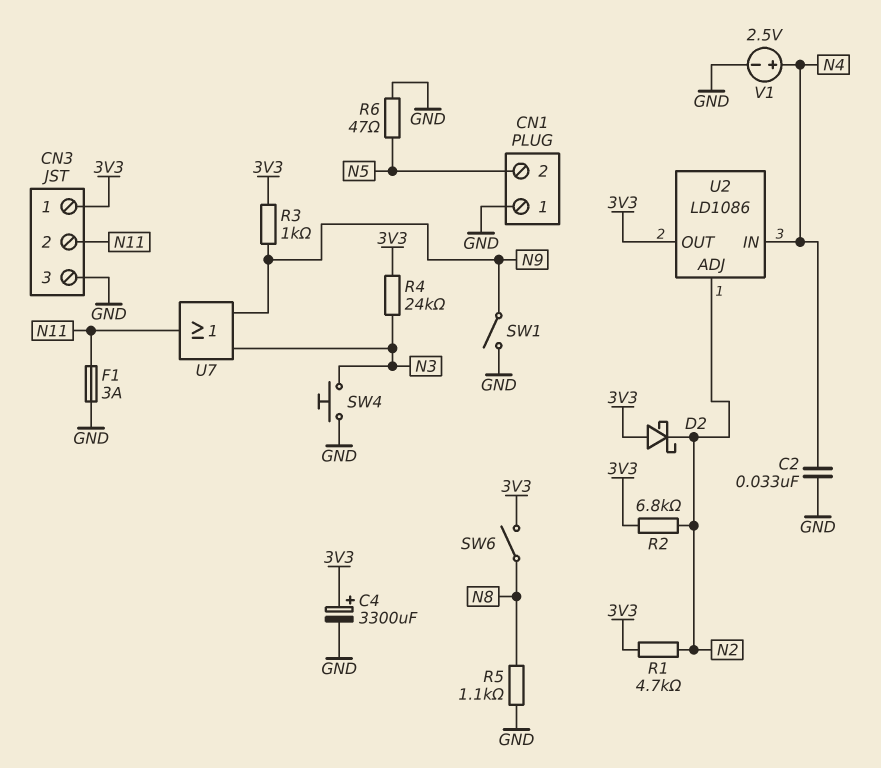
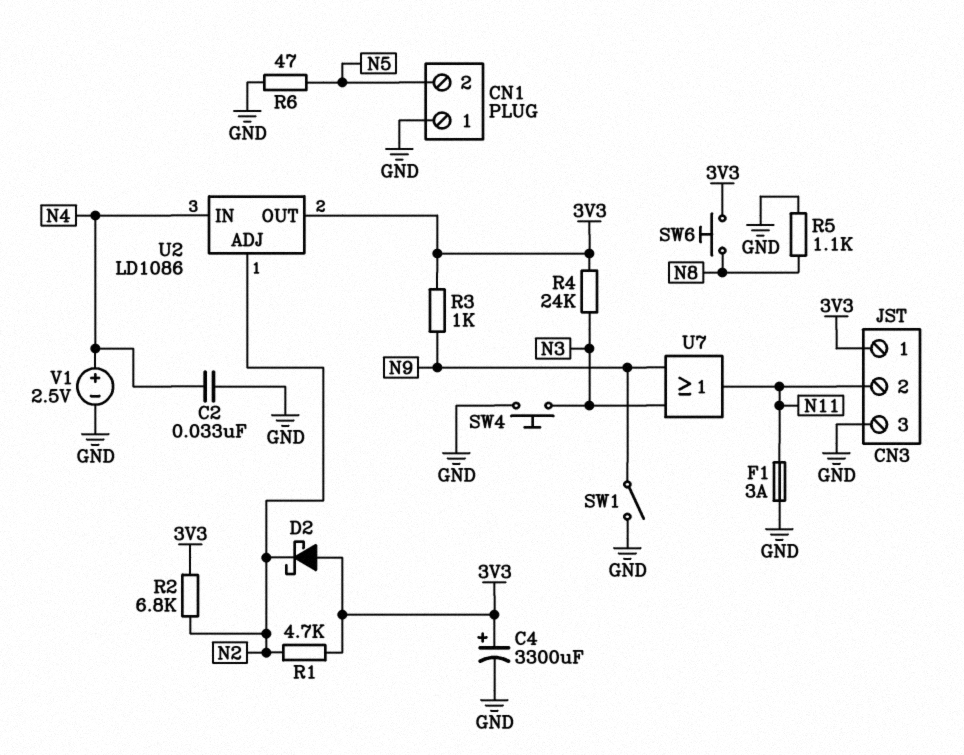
SW6: switch (3V3, N8) -> button (3V3, N8)

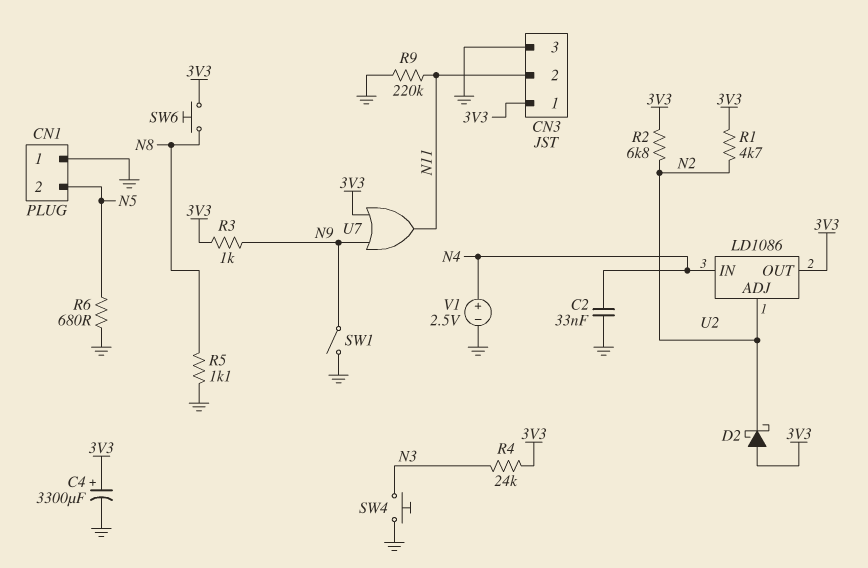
F1: 3A (GND, N11) -> none
R6: 47 (GND, N5) -> 680 (GND, N5)
R9: none -> 220k (GND, N11)
U7: OR (in N3, in N9, out N11) -> OR (in 3V3, in N9, out N11)

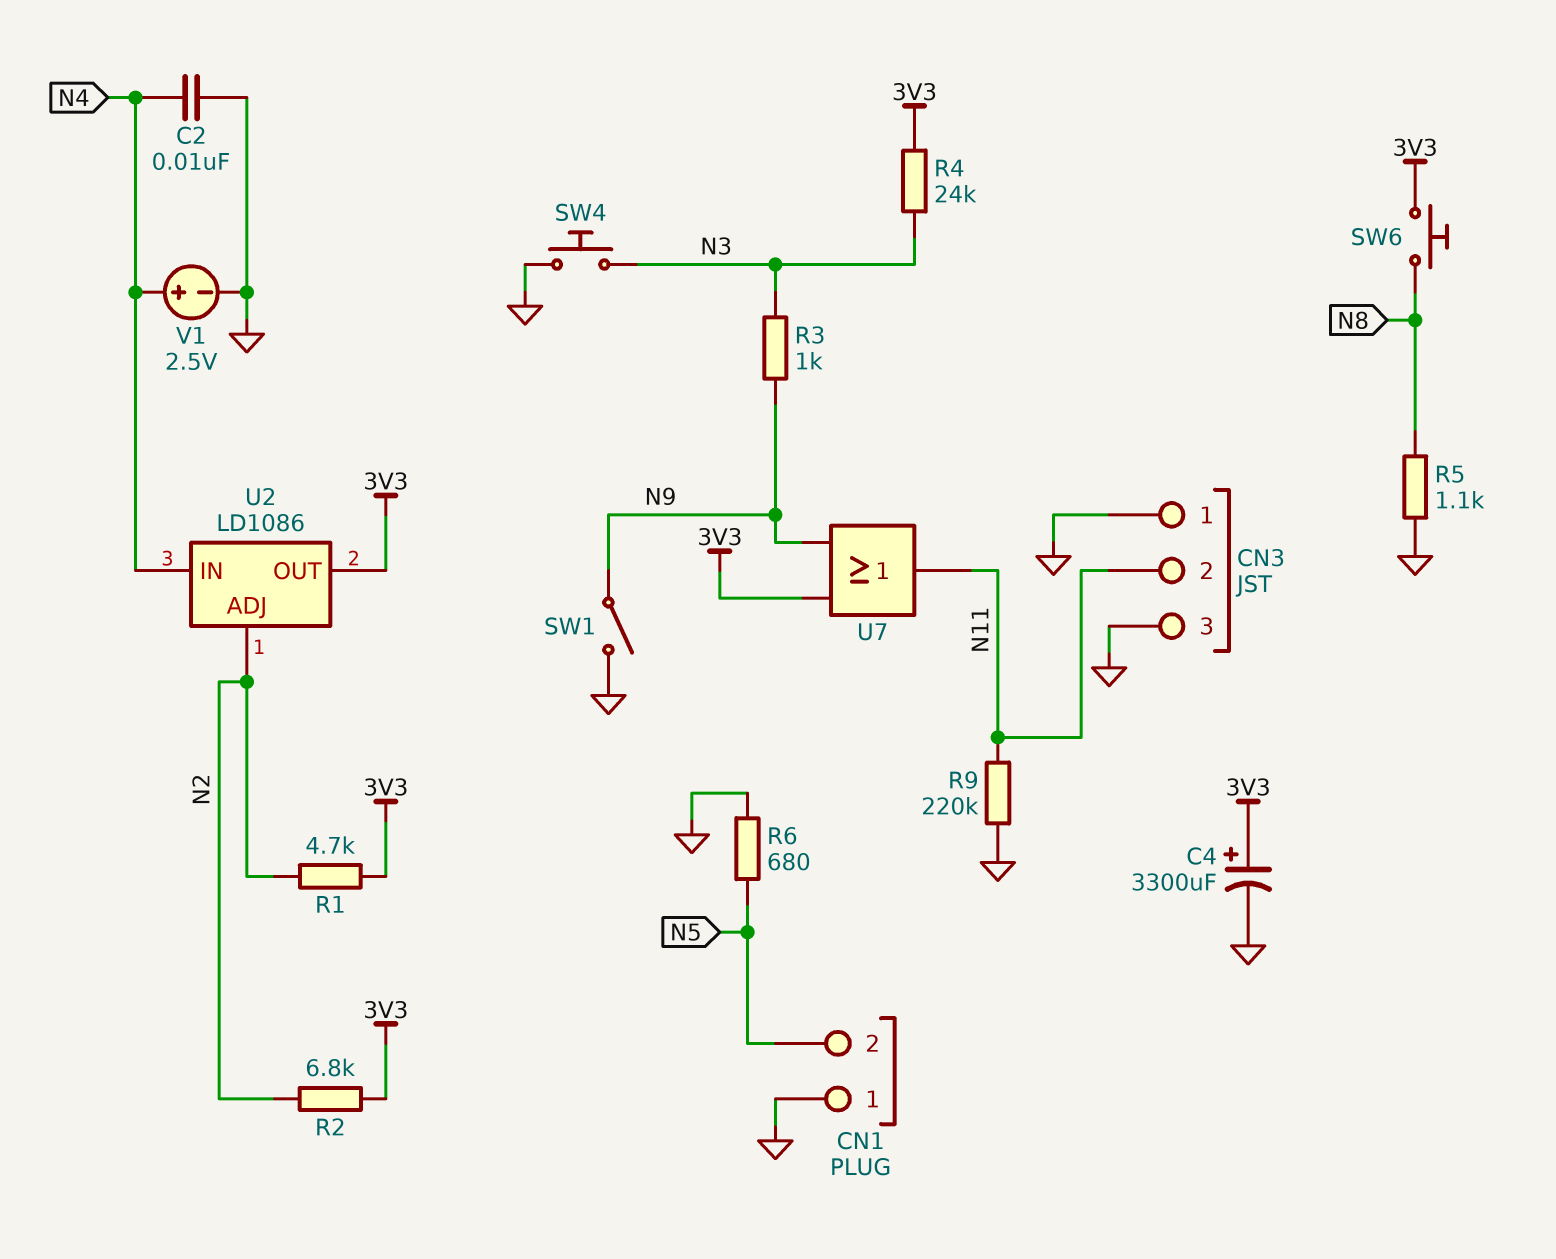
C2: 33nF (GND, N4) -> 10nF (GND, N4)
CN3 pin 1: 3V3 -> GND
D2: schottky (A 3V3, K N2) -> none
R3: 1k (3V3, N9) -> 1k (N3, N9)

